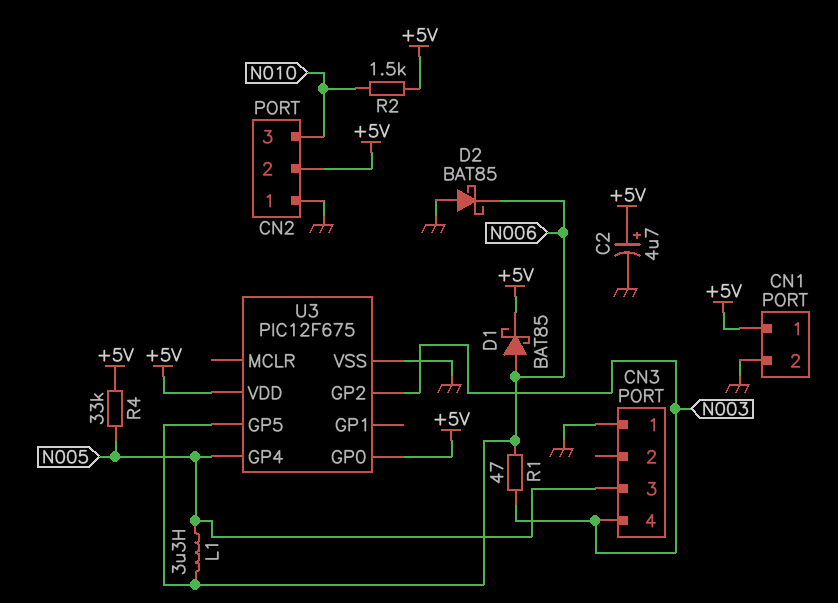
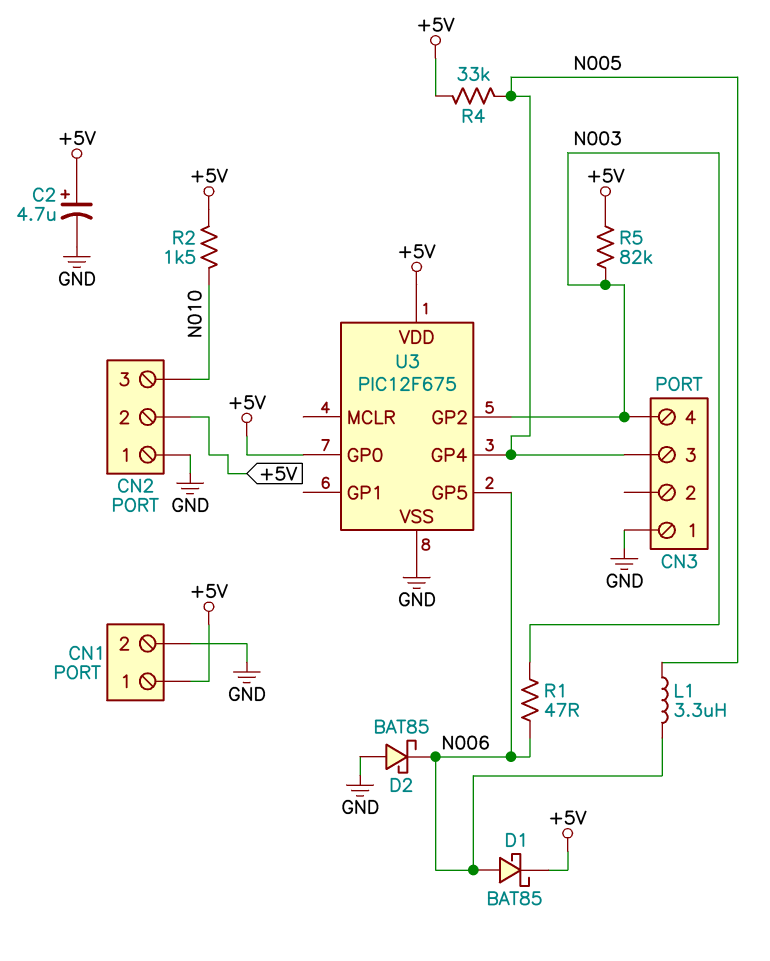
R5: none -> 82k (+5V, N003)

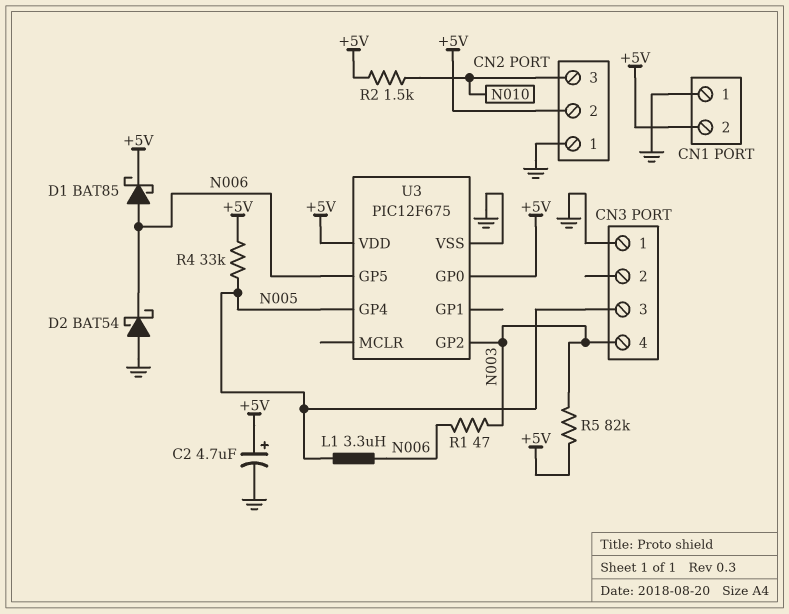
CN1 pin 1: +5V -> GND
CN1 pin 2: GND -> +5V
D2: schottky BAT85 (A GND, K N006) -> schottky BAT54 (A GND, K N006)

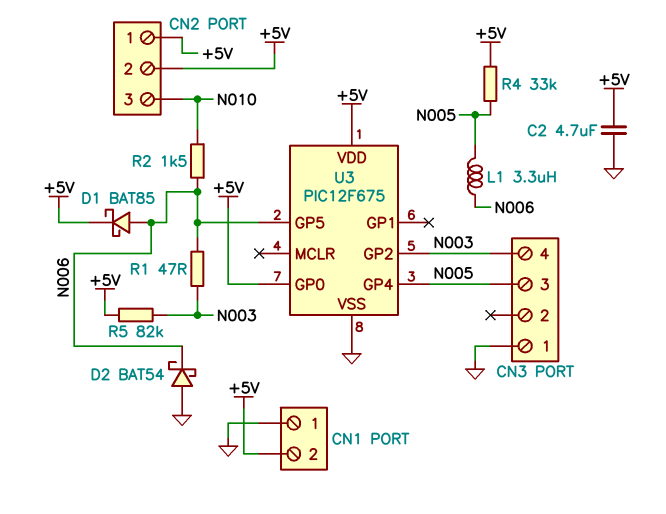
C2: 4.7uF (plus +5V, minus GND) -> 4.7uF (+5V, GND)
CN2 pin 1: GND -> +5V
R2: 1.5k (+5V, N010) -> 1.5k (N006, N010)

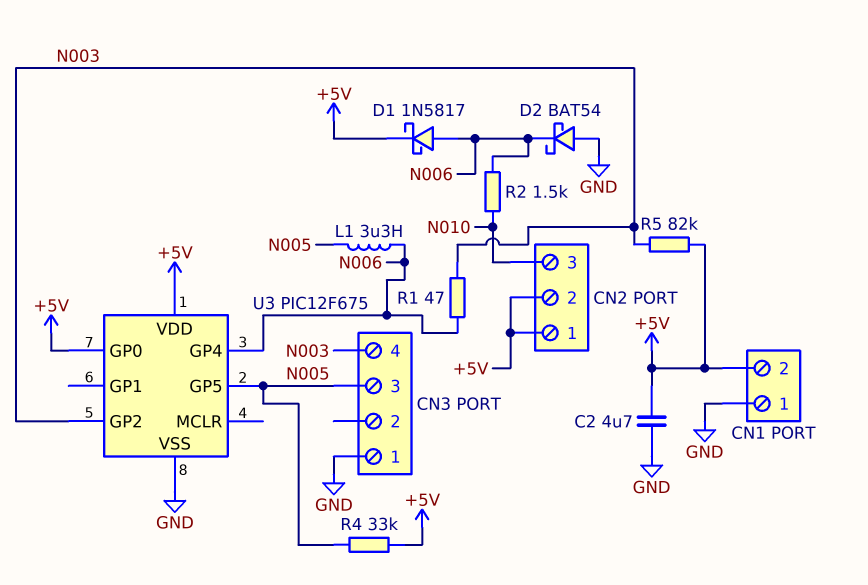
D1: schottky BAT85 (A N006, K +5V) -> schottky 1N5817 (A N006, K +5V)
U3 pin GP4: N005 -> N006
U3 pin GP5: N006 -> N005

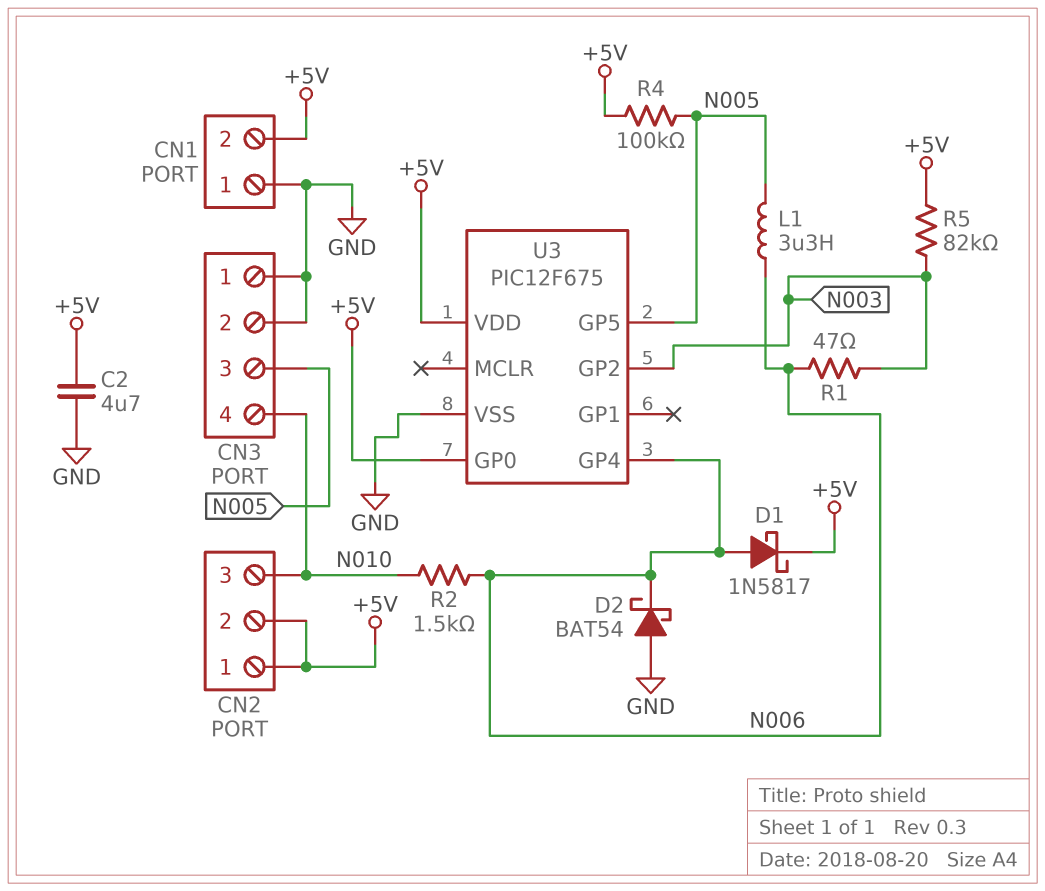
CN3 pin 2: none -> GND
CN3 pin 4: N003 -> N010
R4: 33k (+5V, N005) -> 100k (+5V, N005)

